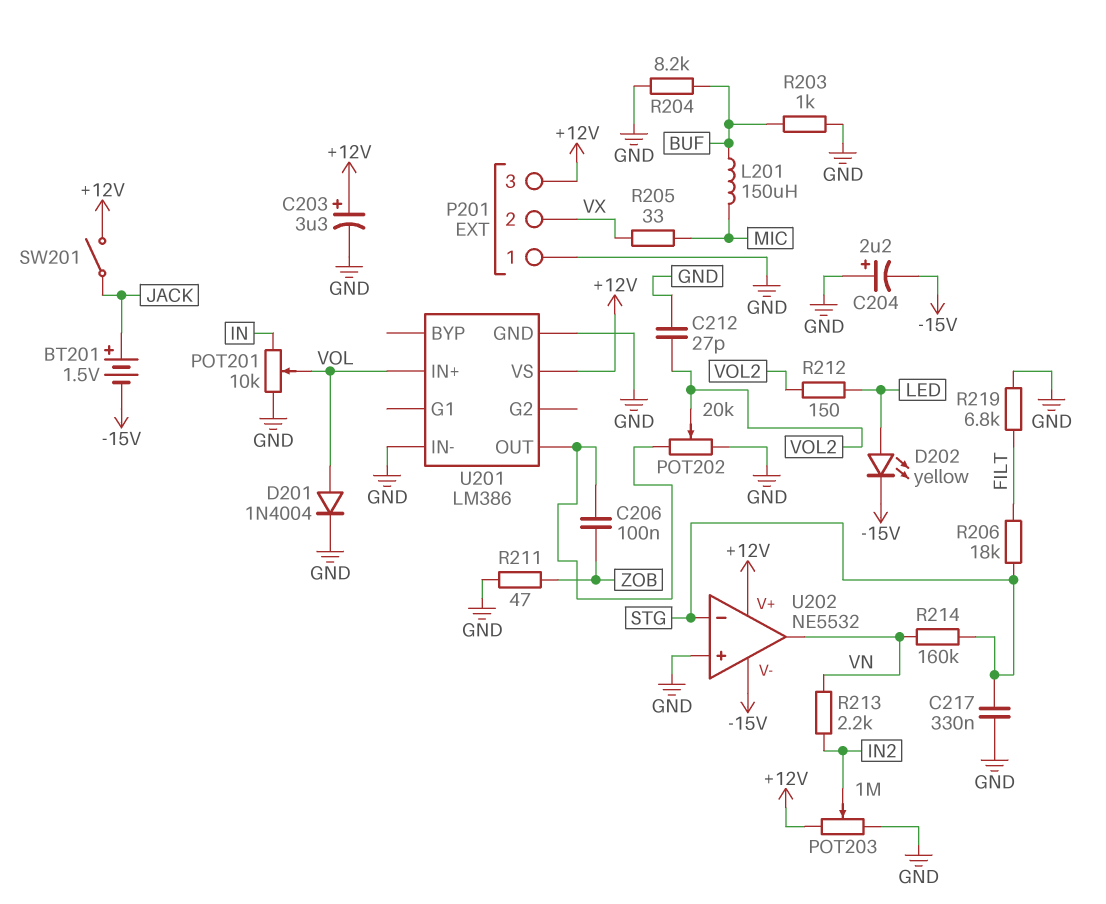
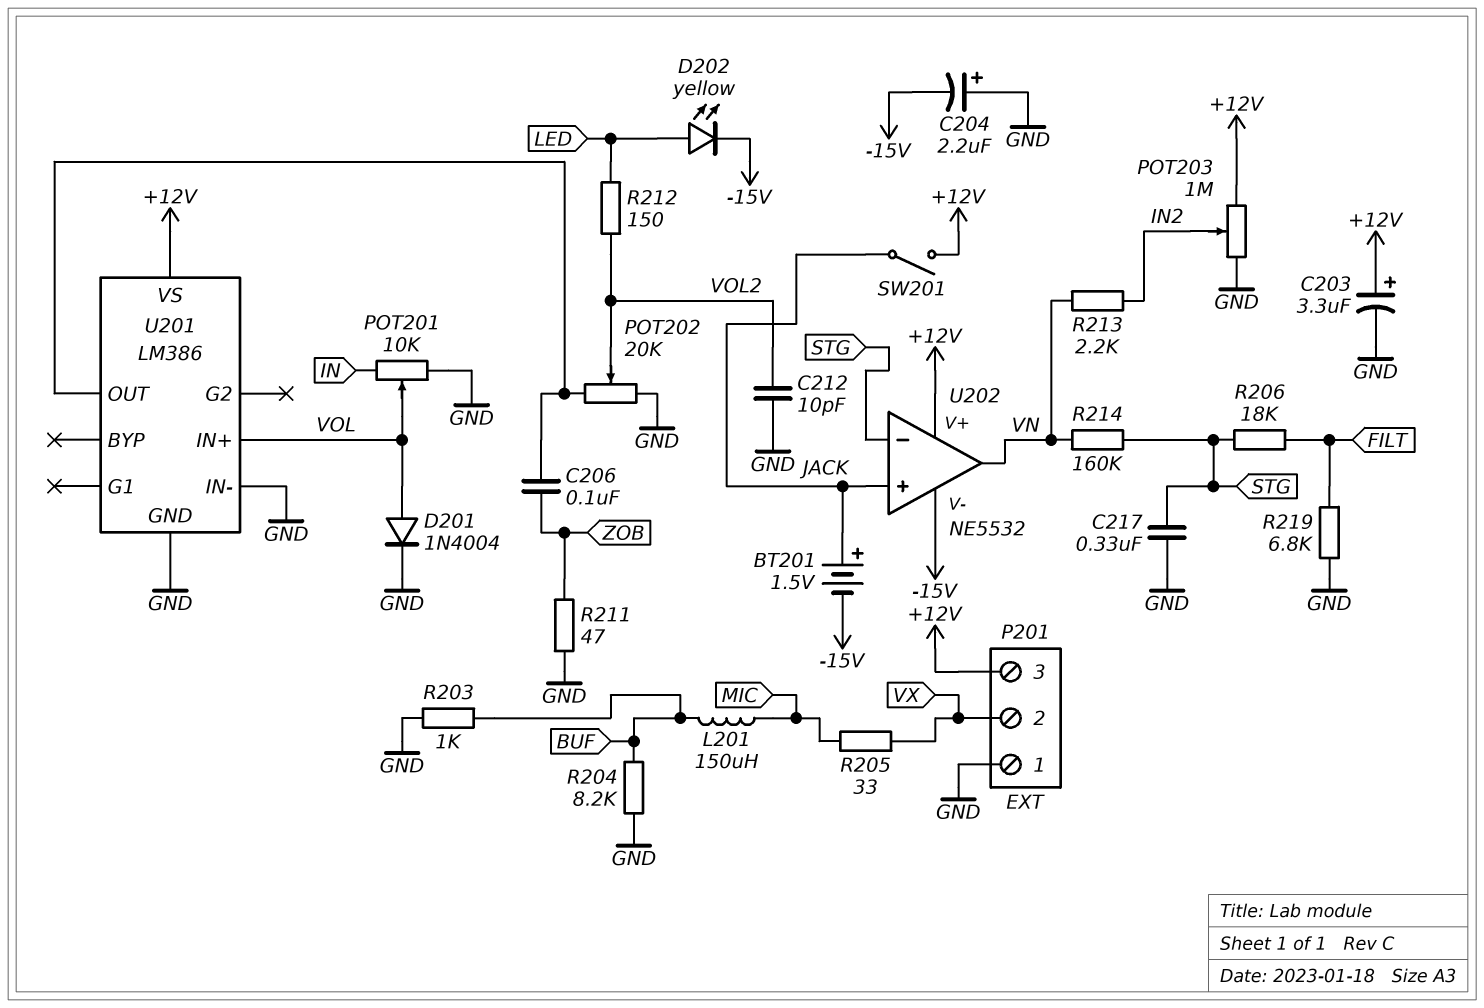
C212: 27pF (GND, VOL2) -> 10pF (GND, VOL2)
U202 pin in+: GND -> JACK

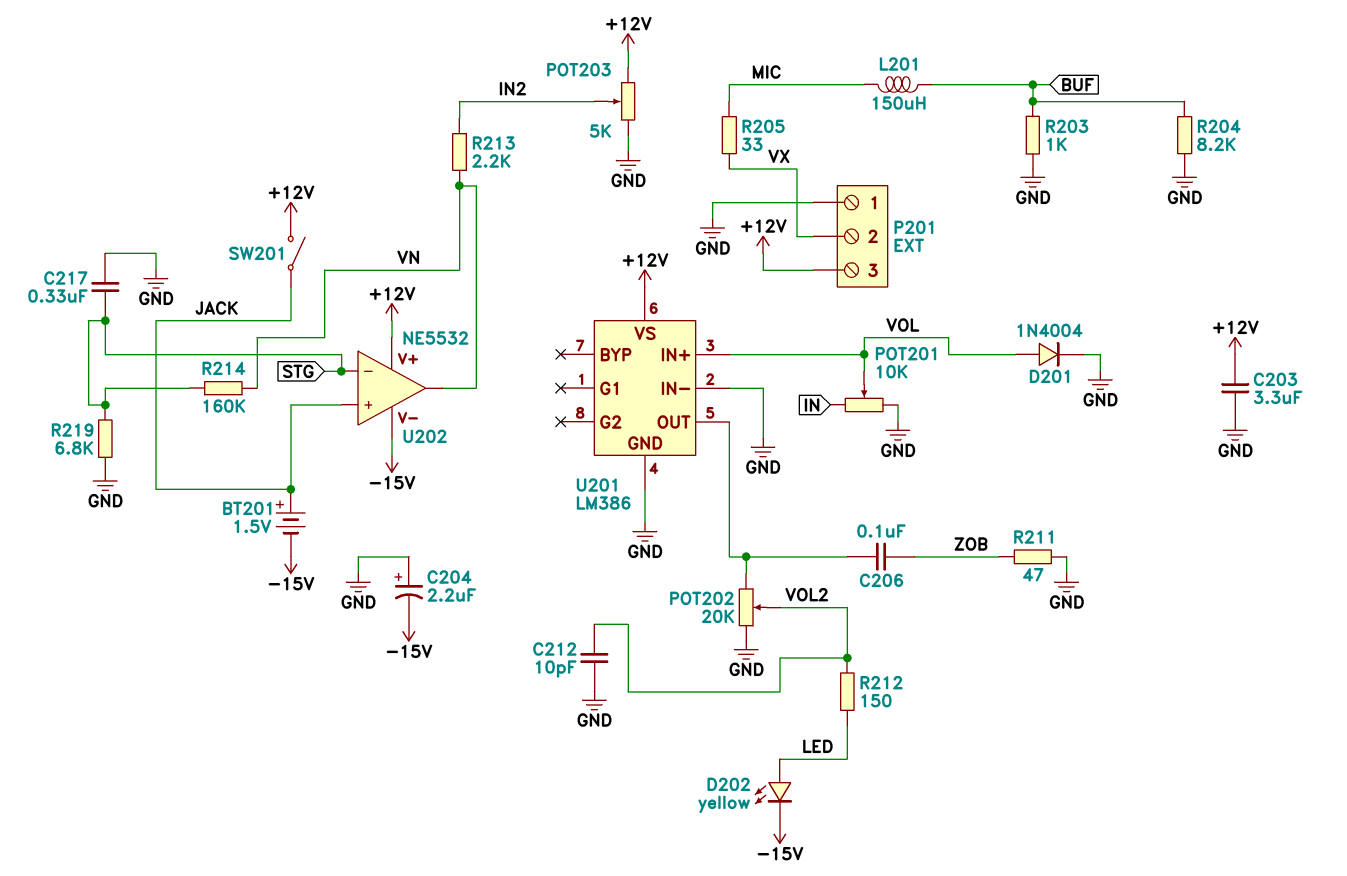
C203: 3.3uF (plus +12V, minus GND) -> 3.3uF (+12V, GND)
POT203: 1M (+12V, GND, wiper IN2) -> 5k (+12V, GND, wiper IN2)
R206: 18k (FILT, STG) -> none
R219: 6.8k (FILT, GND) -> 6.8k (GND, STG)

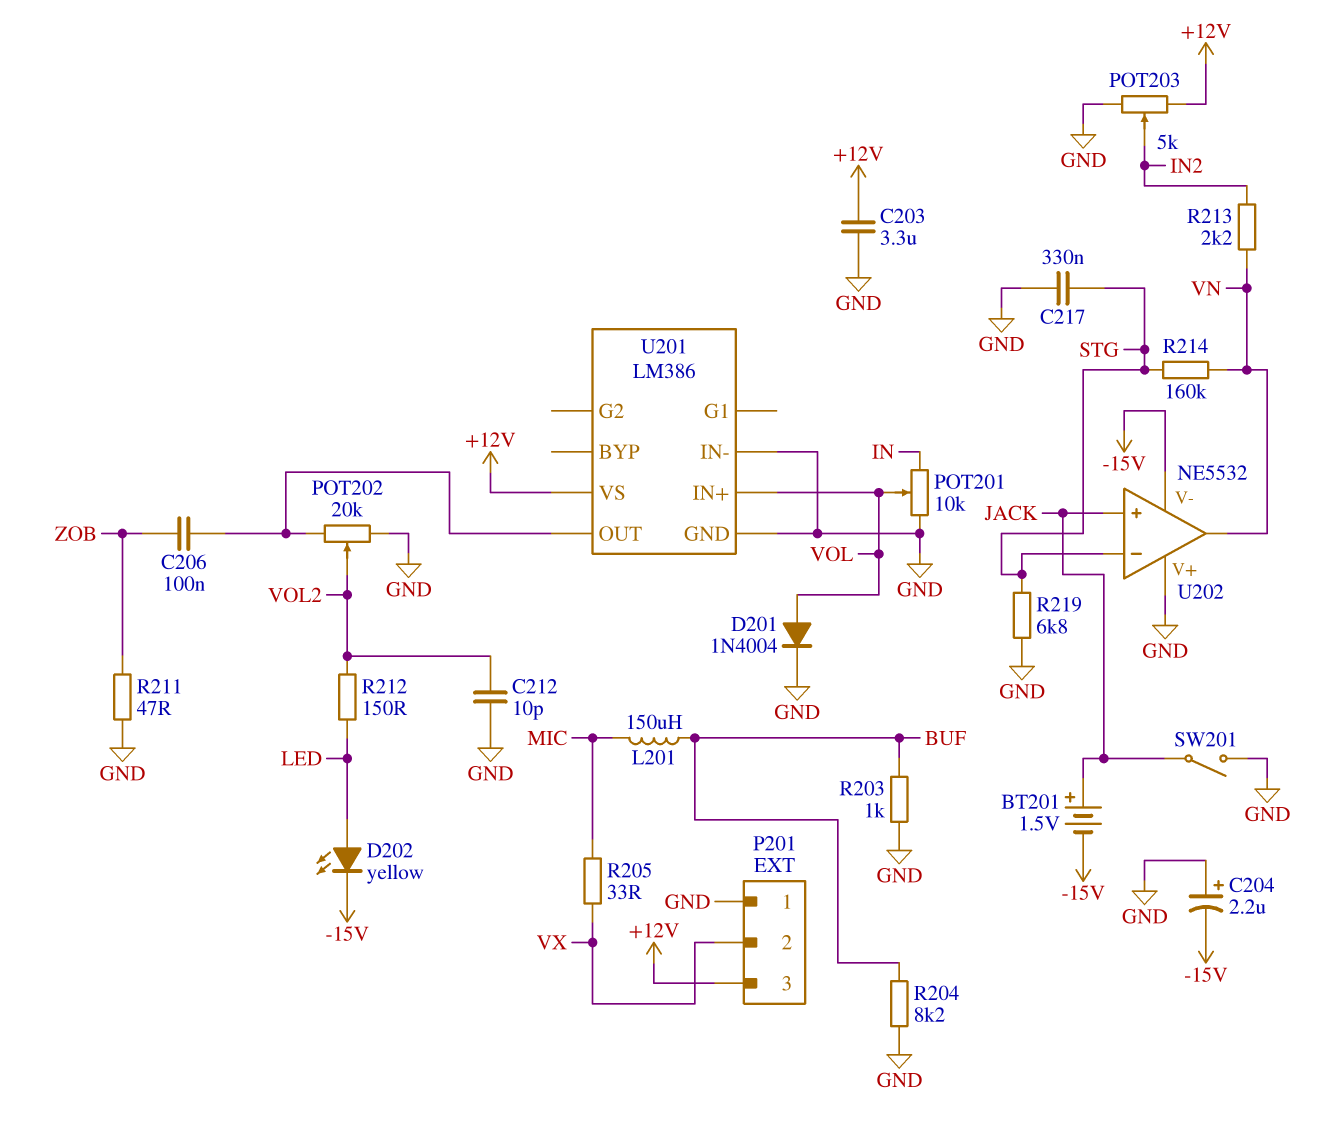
SW201: switch (+12V, JACK) -> switch (GND, JACK)
U202 pin V+: +12V -> GND

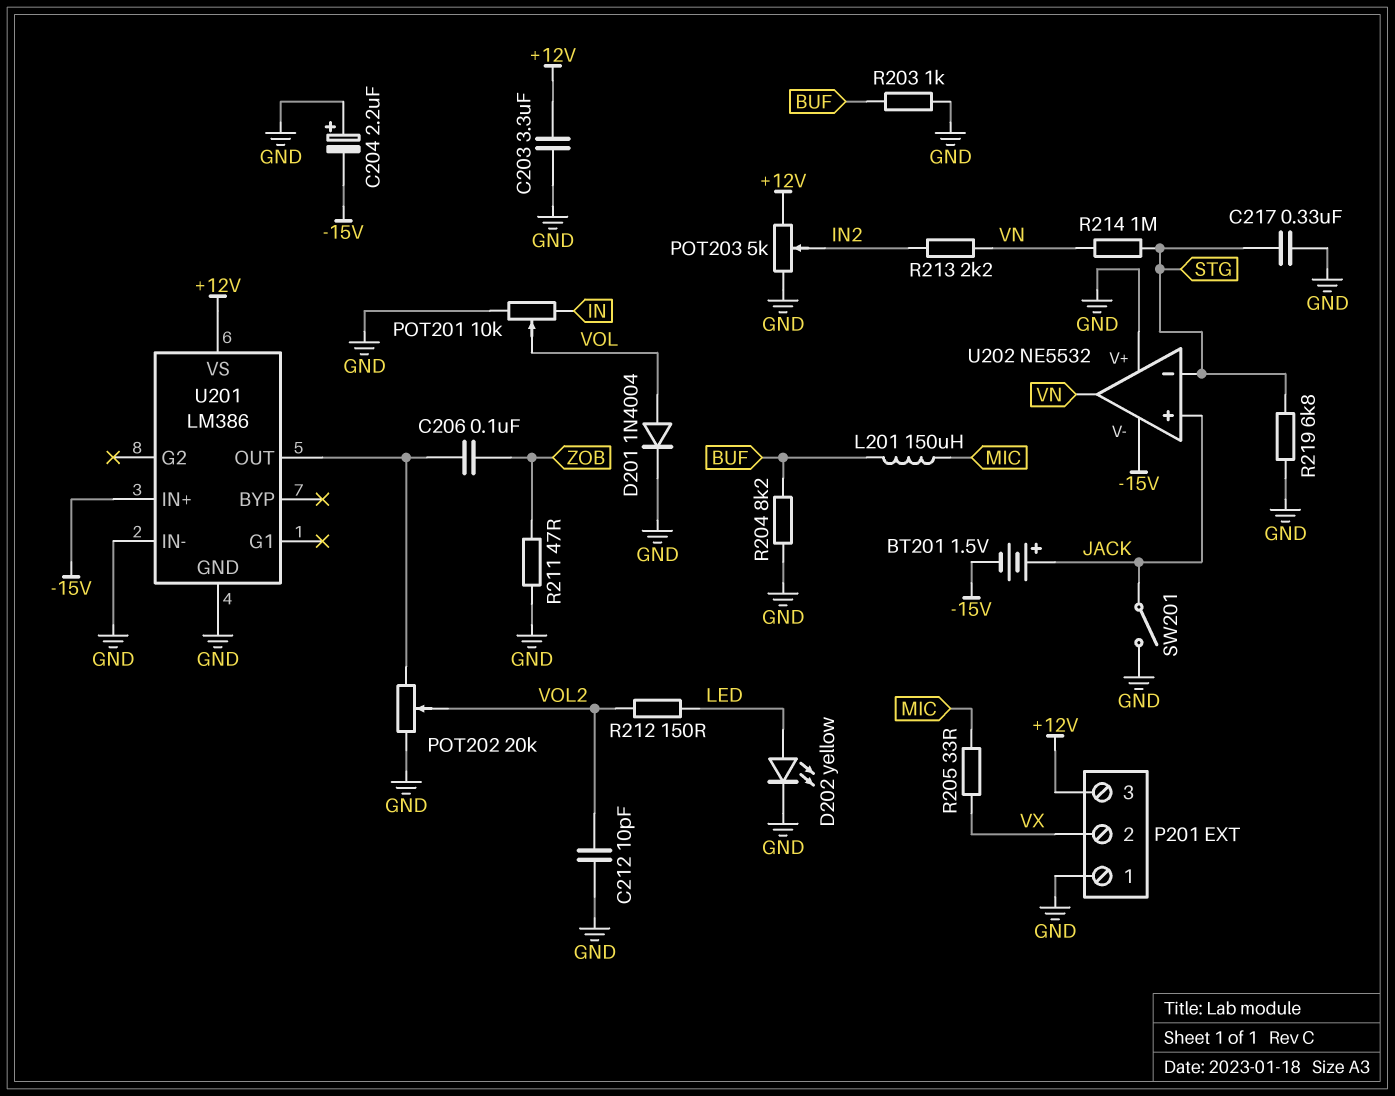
D202: LED yellow (A LED, K -15V) -> LED yellow (A LED, K GND)
R214: 160k (STG, VN) -> 1M (STG, VN)
U201 pin IN+: VOL -> -15V

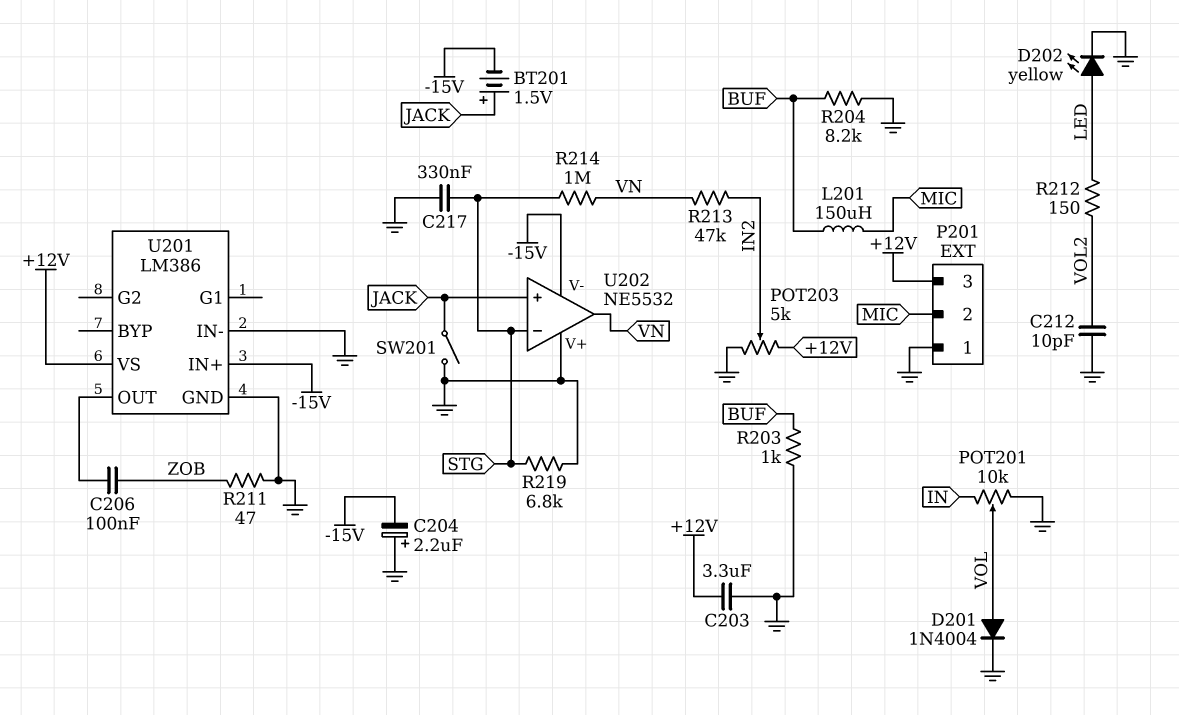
P201 pin 2: VX -> MIC
POT202: 20k (GND, U201/OUT, wiper VOL2) -> none
R205: 33 (MIC, VX) -> none
R213: 2.2k (IN2, VN) -> 47k (IN2, VN)

